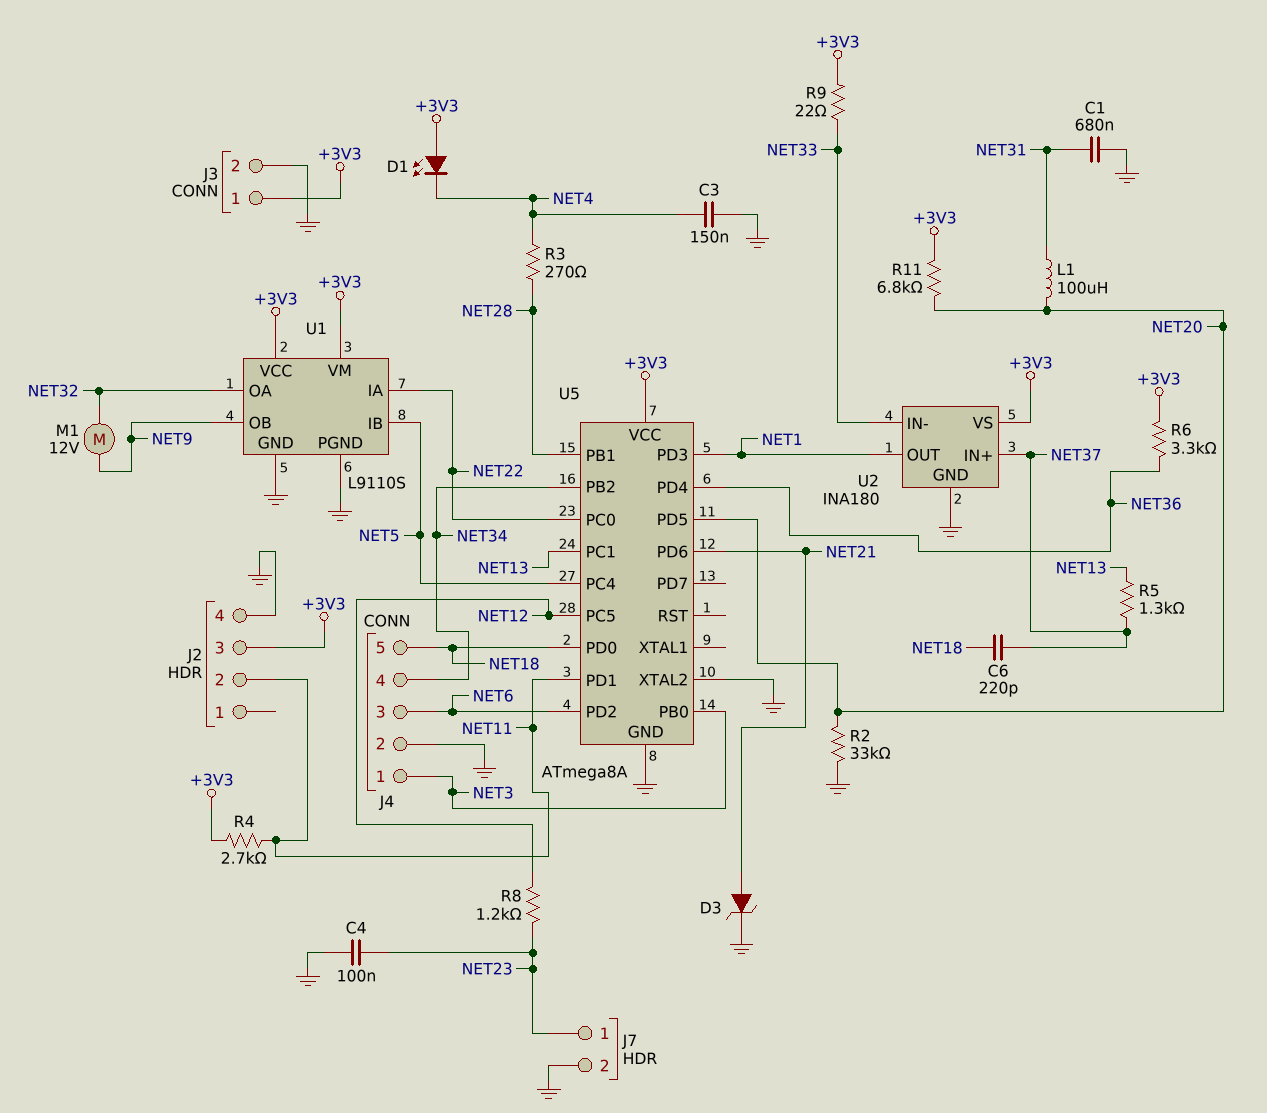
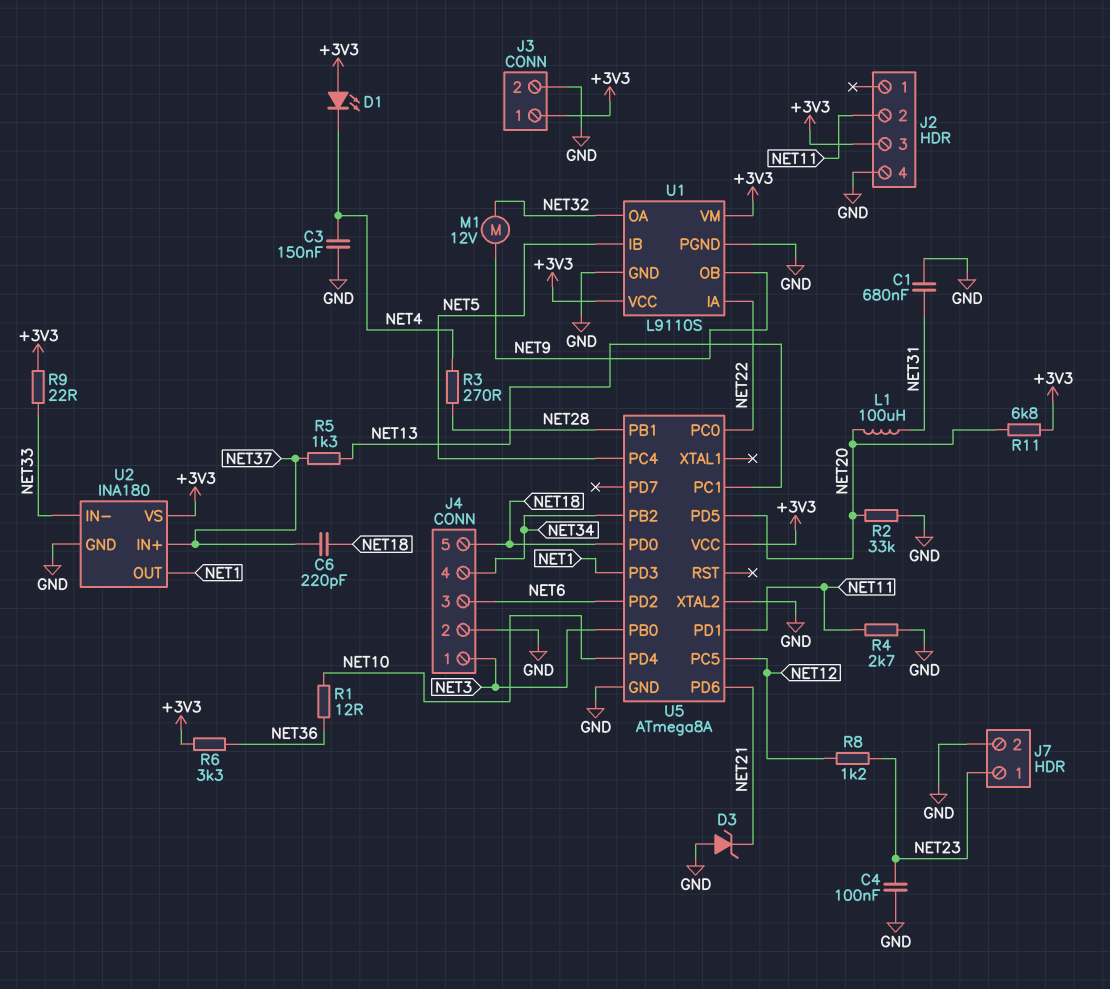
D3: zener (A NET21, K GND) -> zener (A GND, K NET21)
R1: none -> 12 (NET10, NET36)
R4: 2.7k (+3V3, NET11) -> 2.7k (GND, NET11)
U5 pin PD4: NET36 -> NET10

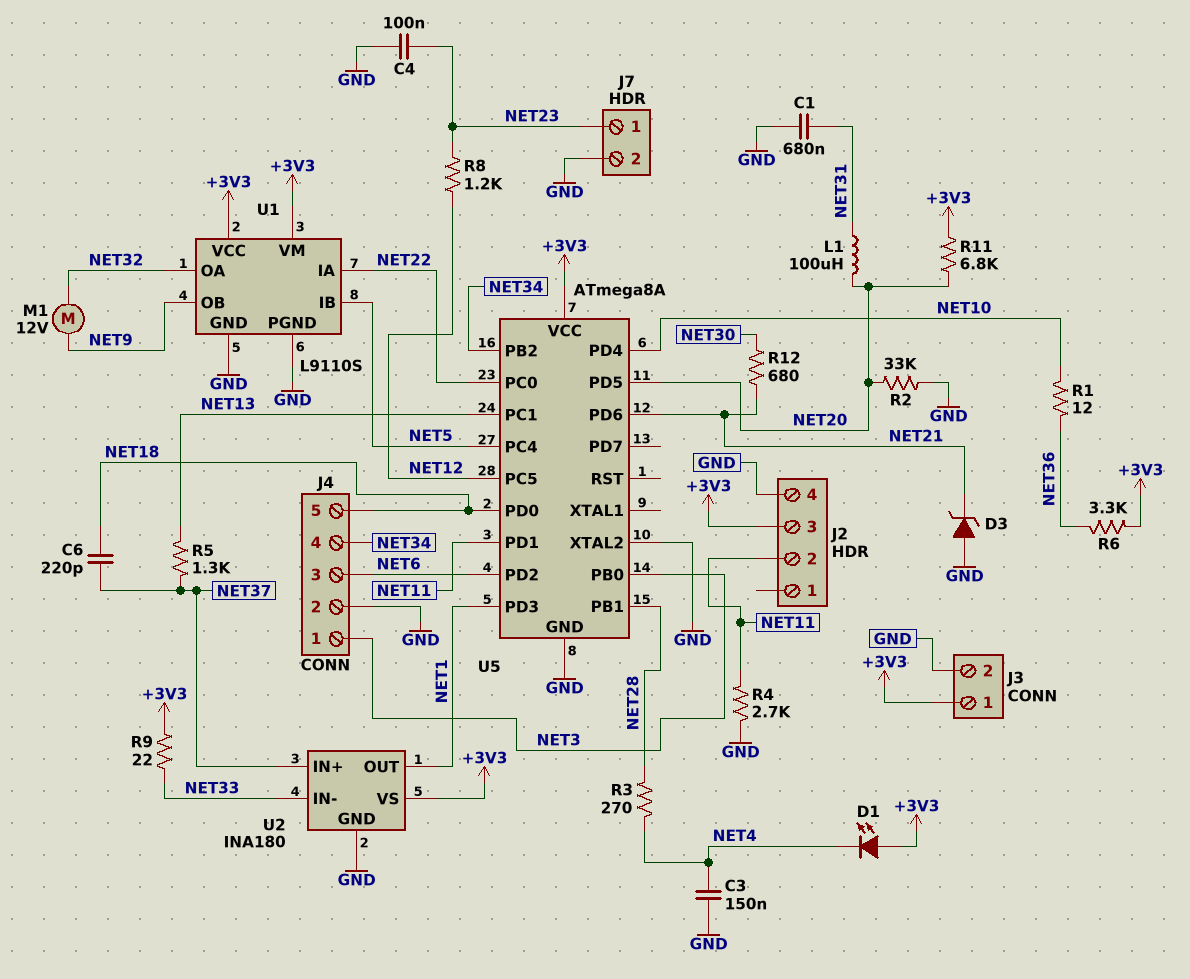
R12: none -> 680 (NET21, NET30)

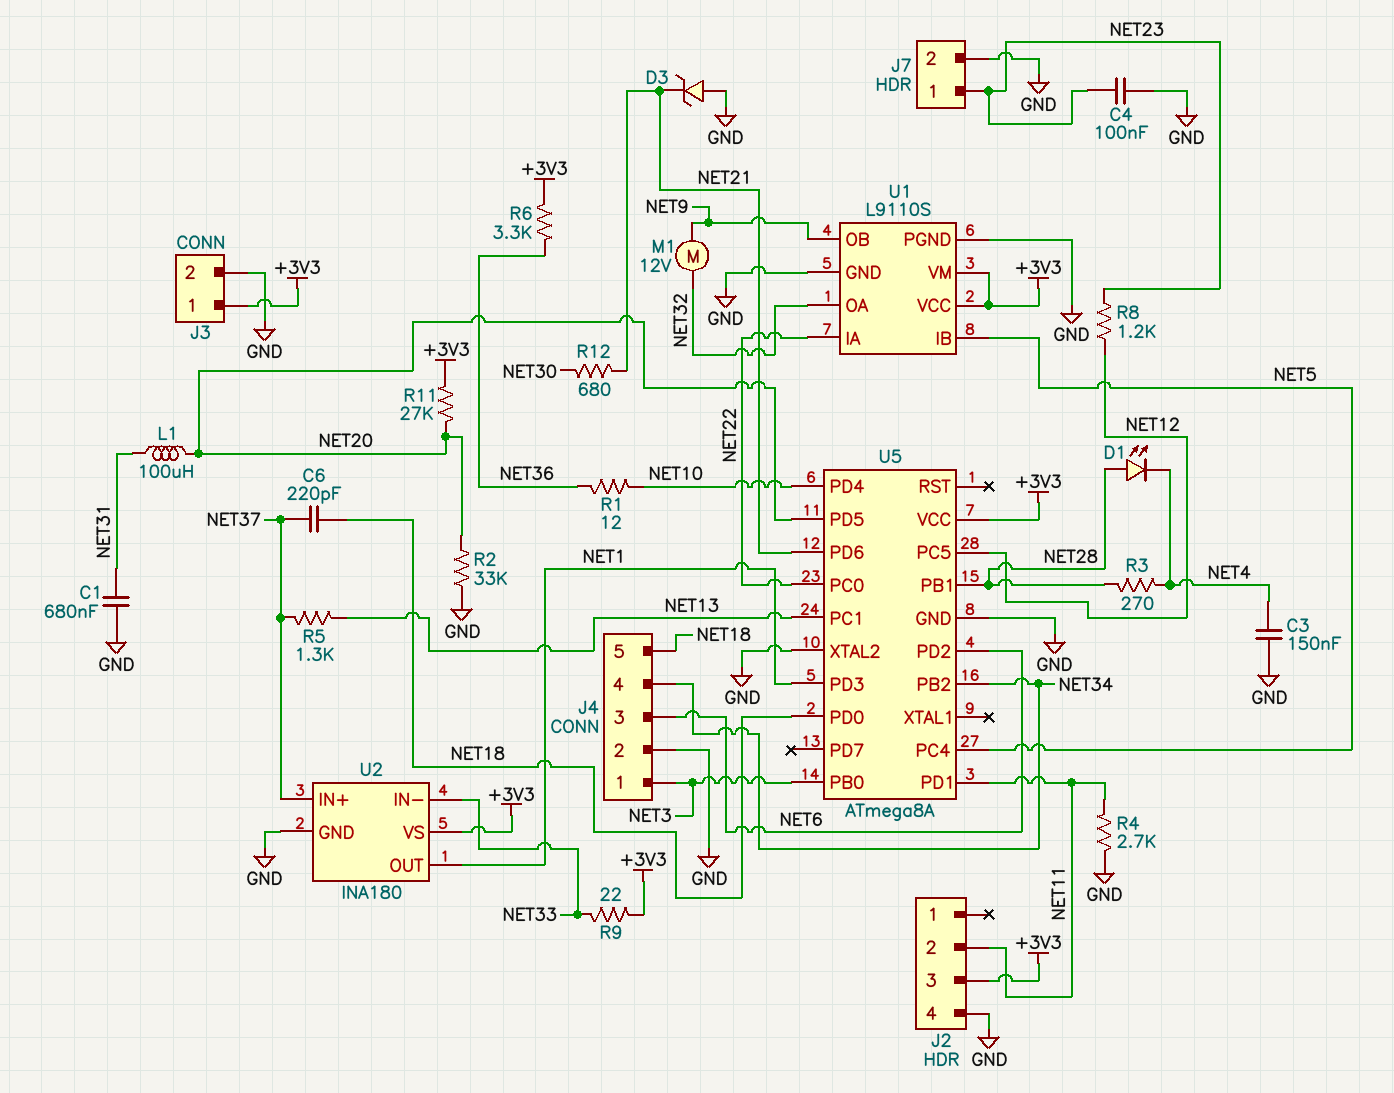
D1: LED (A +3V3, K NET4) -> LED (A NET28, K NET4)
R11: 6.8k (+3V3, NET20) -> 27k (+3V3, NET20)

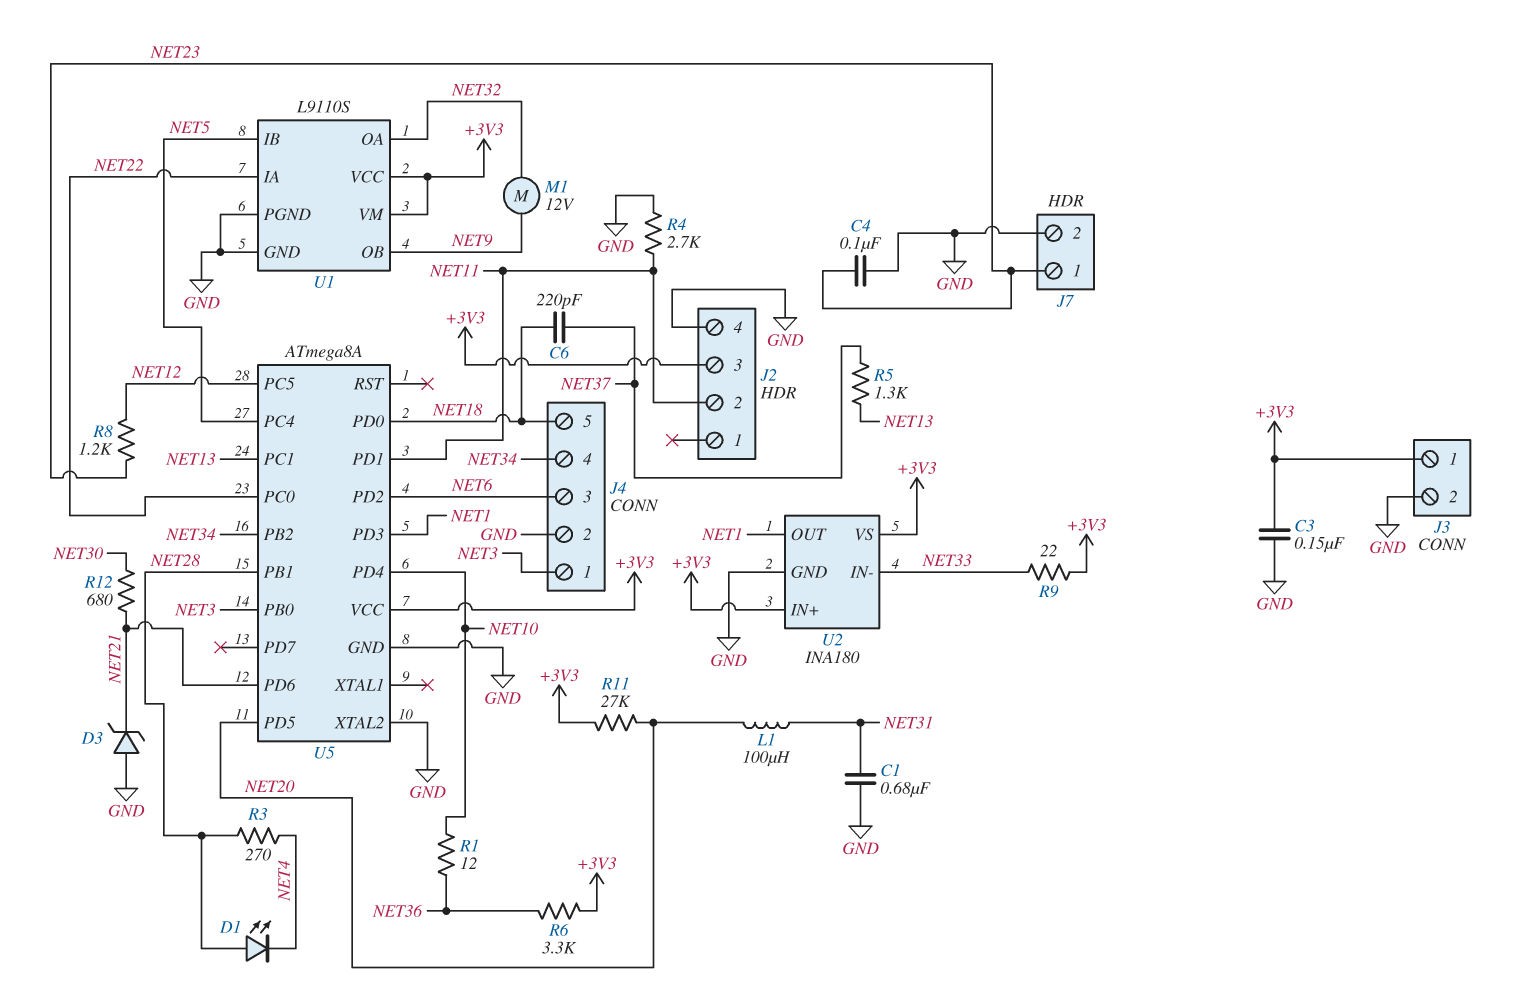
C3: 150nF (GND, NET4) -> 150nF (+3V3, GND)
R2: 33k (GND, NET20) -> none
U2 pin IN+: NET37 -> +3V3

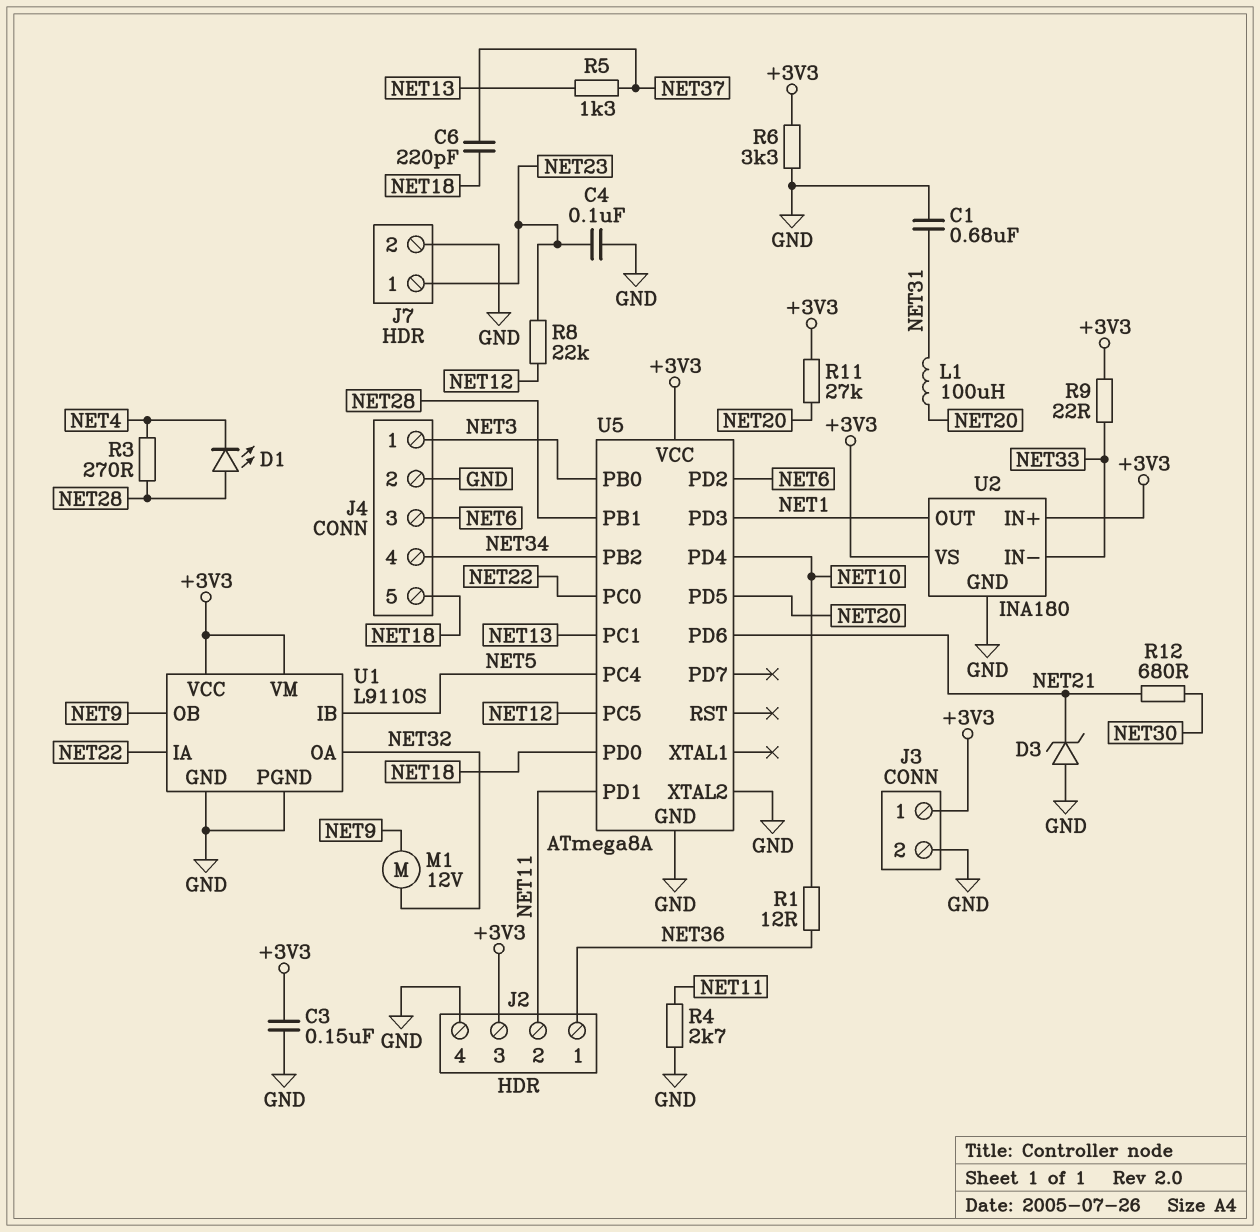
J2 pin 1: none -> NET36
R6: 3.3k (+3V3, NET36) -> 3.3k (+3V3, GND)
R8: 1.2k (NET12, NET23) -> 22k (NET12, NET23)

